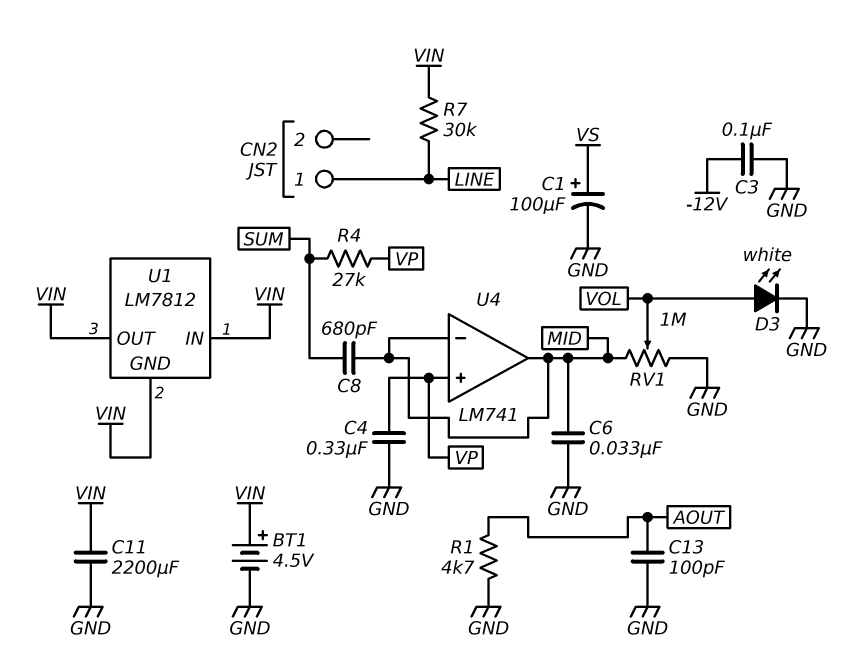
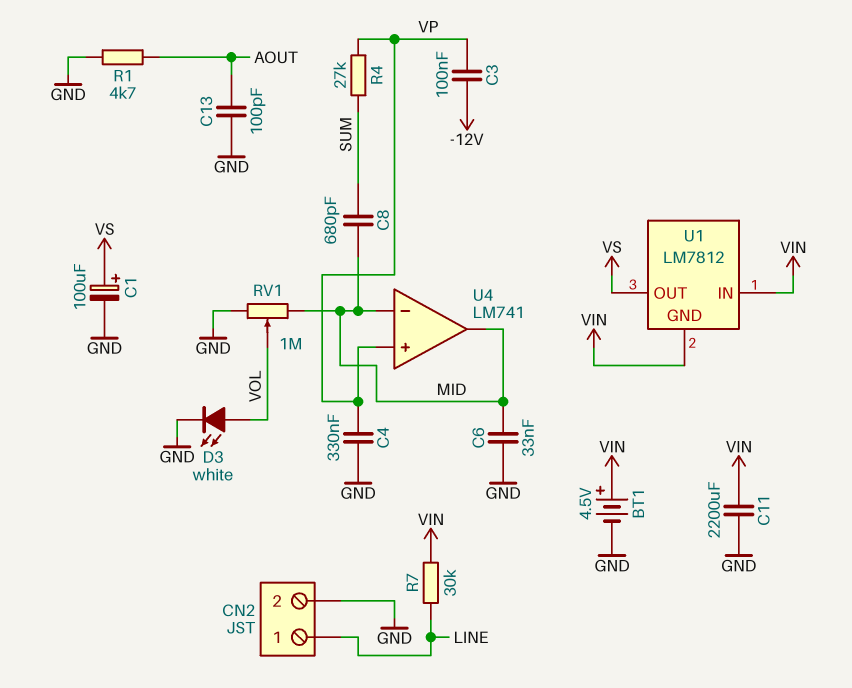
C3: 100nF (-12V, GND) -> 100nF (-12V, VP)
CN2 pin 2: none -> GND
U1 pin OUT: VIN -> VS

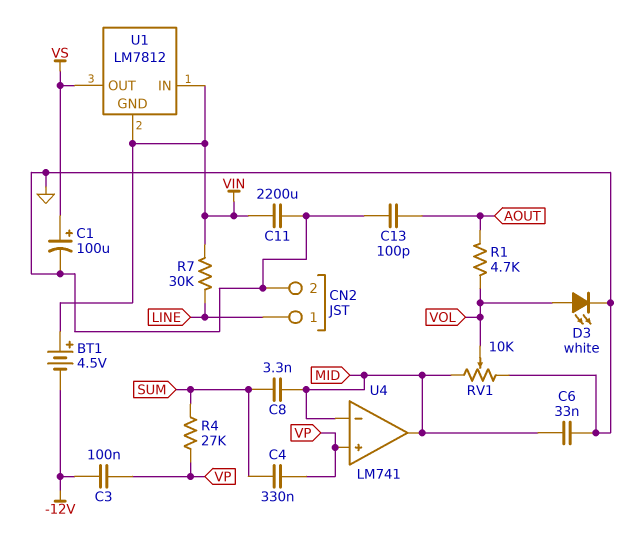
BT1: 4.5V (plus VIN, minus GND) -> 4.5V (plus VIN, minus -12V)
C4: 330nF (GND, VP) -> 330nF (SUM, VP)
C8: 680pF (MID, SUM) -> 3.3nF (MID, SUM)
R1: 4.7k (AOUT, GND) -> 4.7k (AOUT, VOL)
RV1: 1M (GND, MID, wiper VOL) -> 10k (GND, MID, wiper VOL)

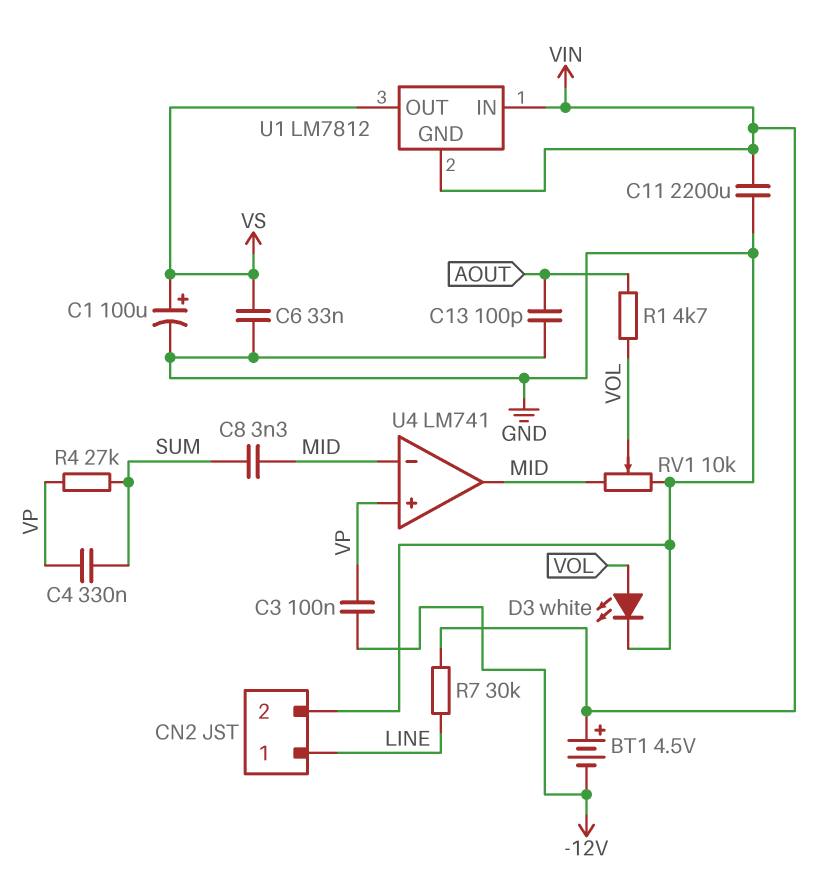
C6: 33nF (GND, MID) -> 33nF (GND, VS)

